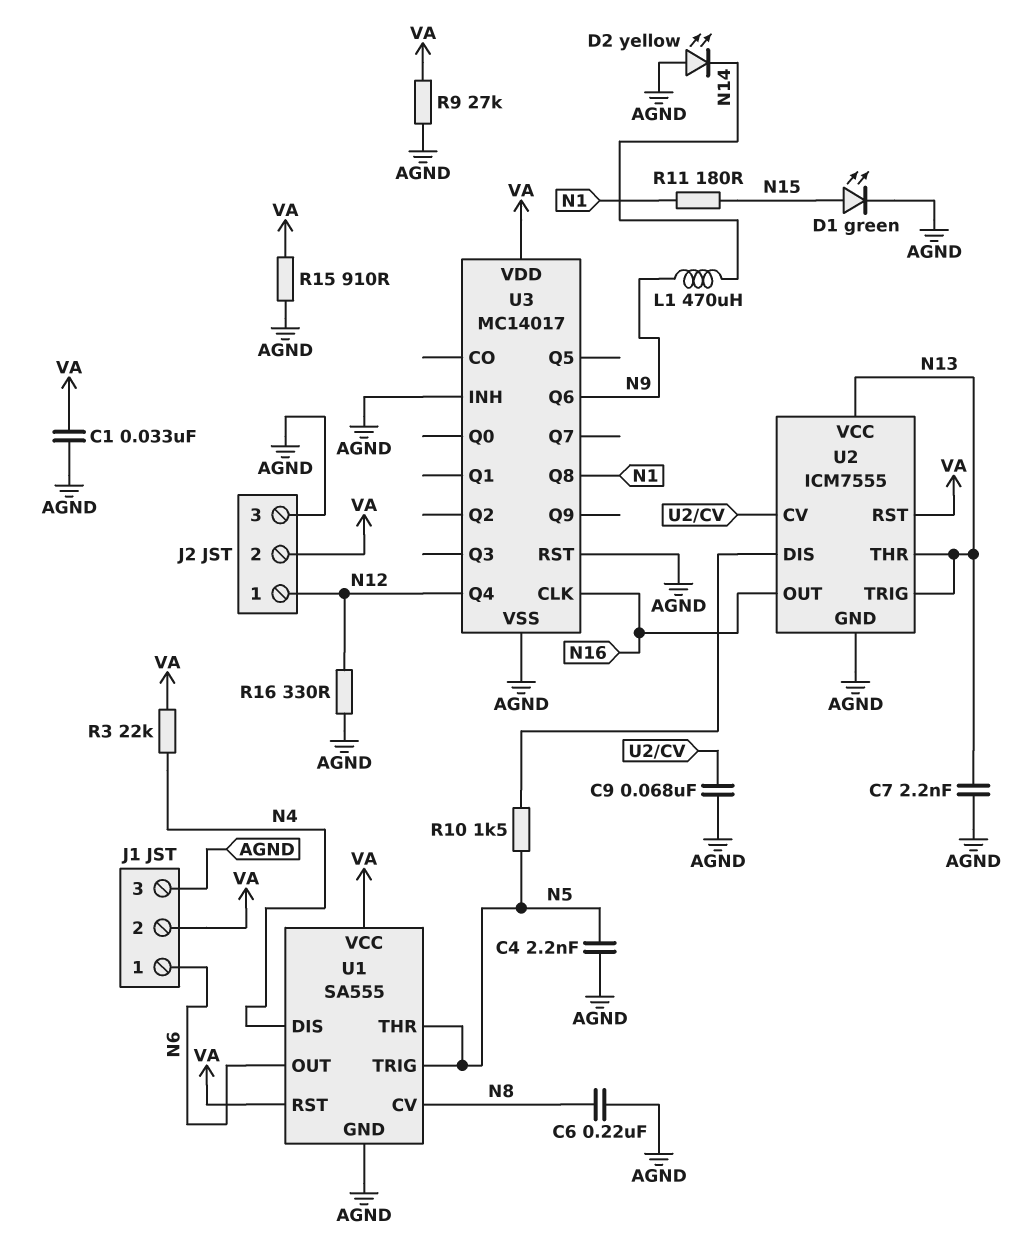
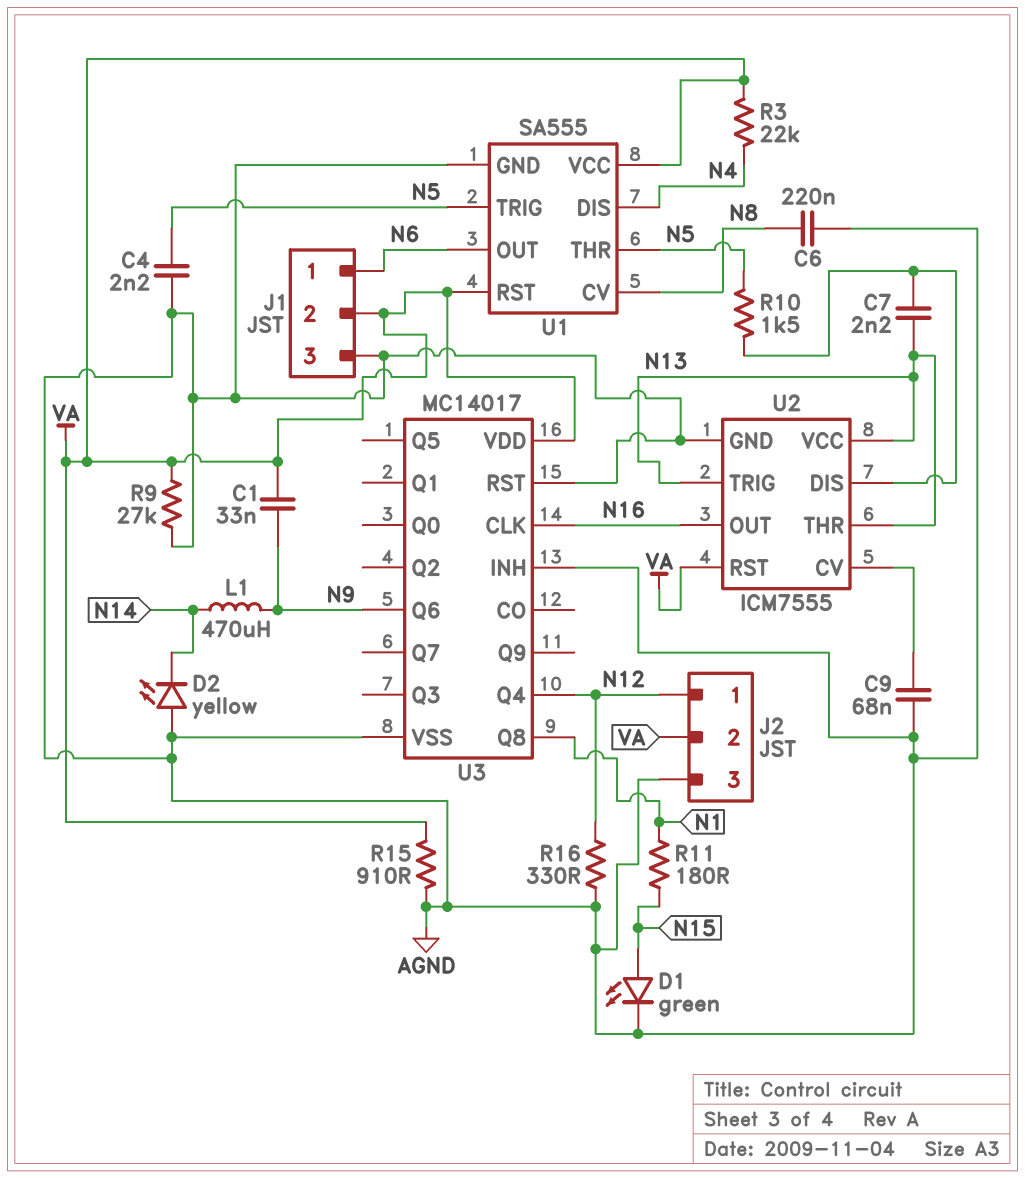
C1: 33nF (AGND, VA) -> 33nF (N9, VA)
C7: 2.2nF (AGND, N13) -> 2.2nF (N13, U2/DIS)

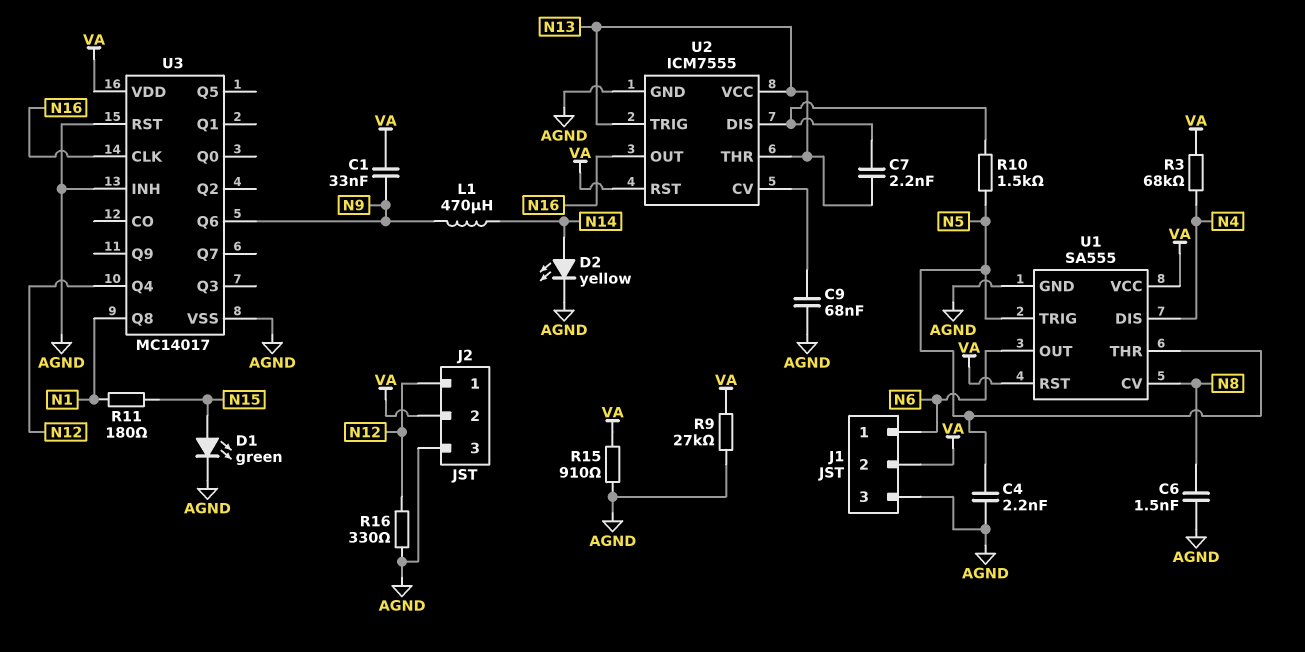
C6: 220nF (AGND, N8) -> 1.5nF (AGND, N8)
D2: LED yellow (A AGND, K N14) -> LED yellow (A N14, K AGND)
R3: 22k (N4, VA) -> 68k (N4, VA)

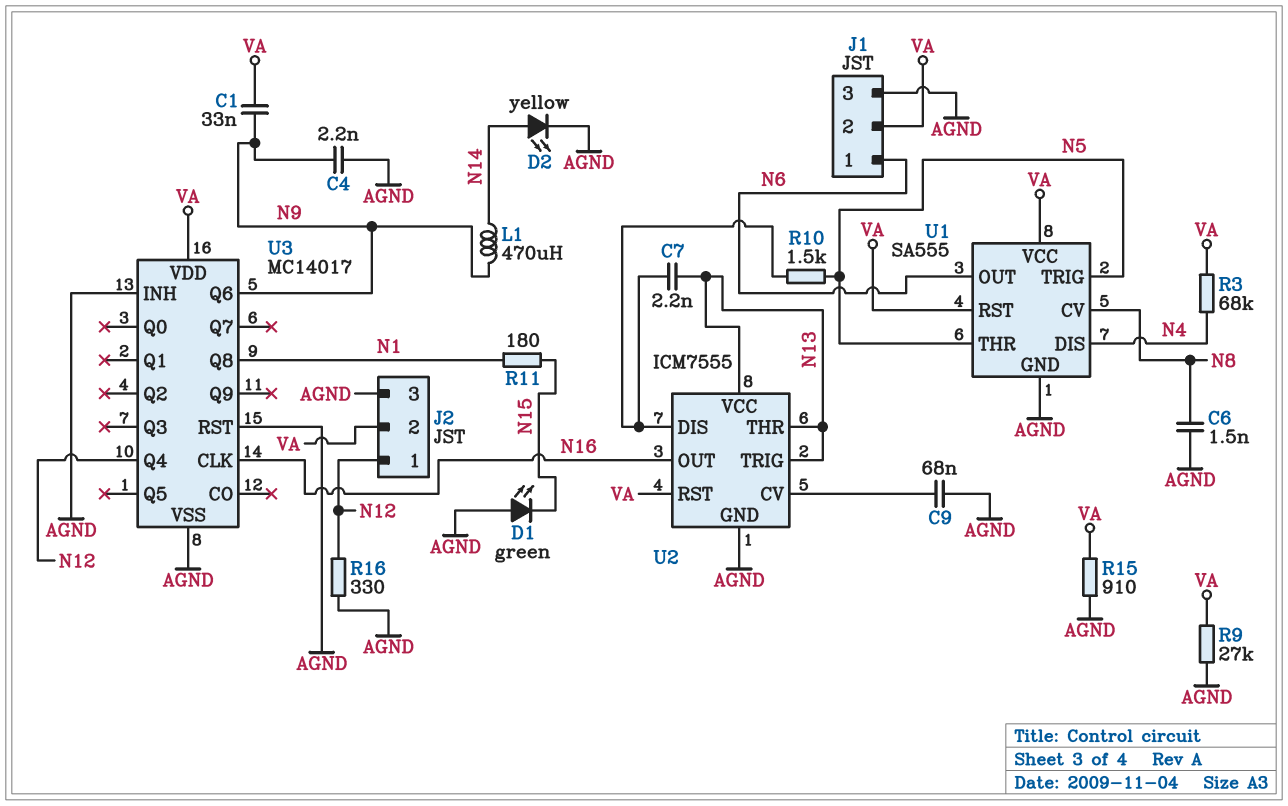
C4: 2.2nF (AGND, N5) -> 2.2nF (AGND, N9)
D1: LED green (A N15, K AGND) -> LED green (A AGND, K N15)

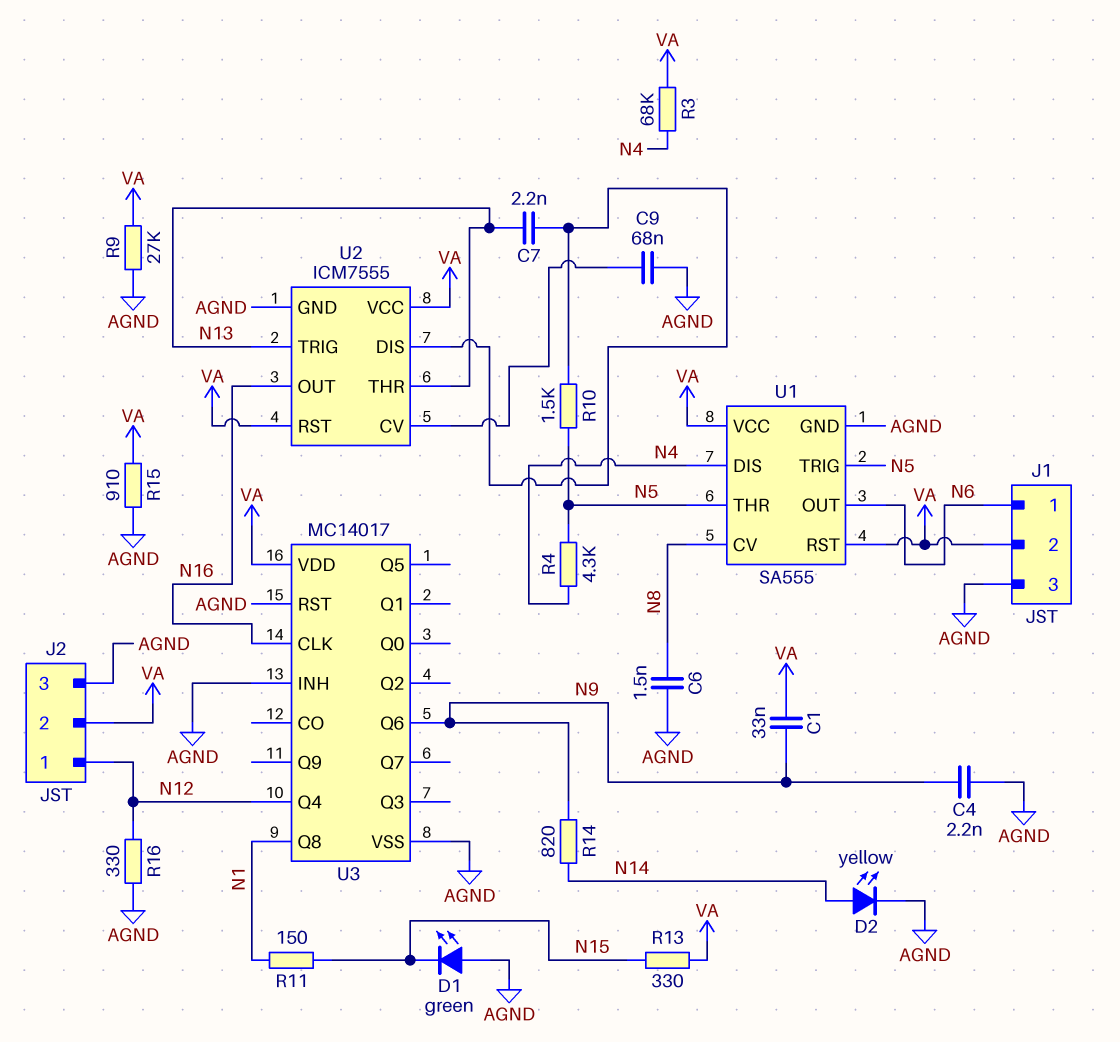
L1: 470uH (N9, N14) -> none
R4: none -> 4.3k (N4, N5)
R11: 180 (N1, N15) -> 150 (N1, N15)
R13: none -> 330 (N15, VA)
R14: none -> 820 (N9, N14)
U2 pin VCC: N13 -> VA

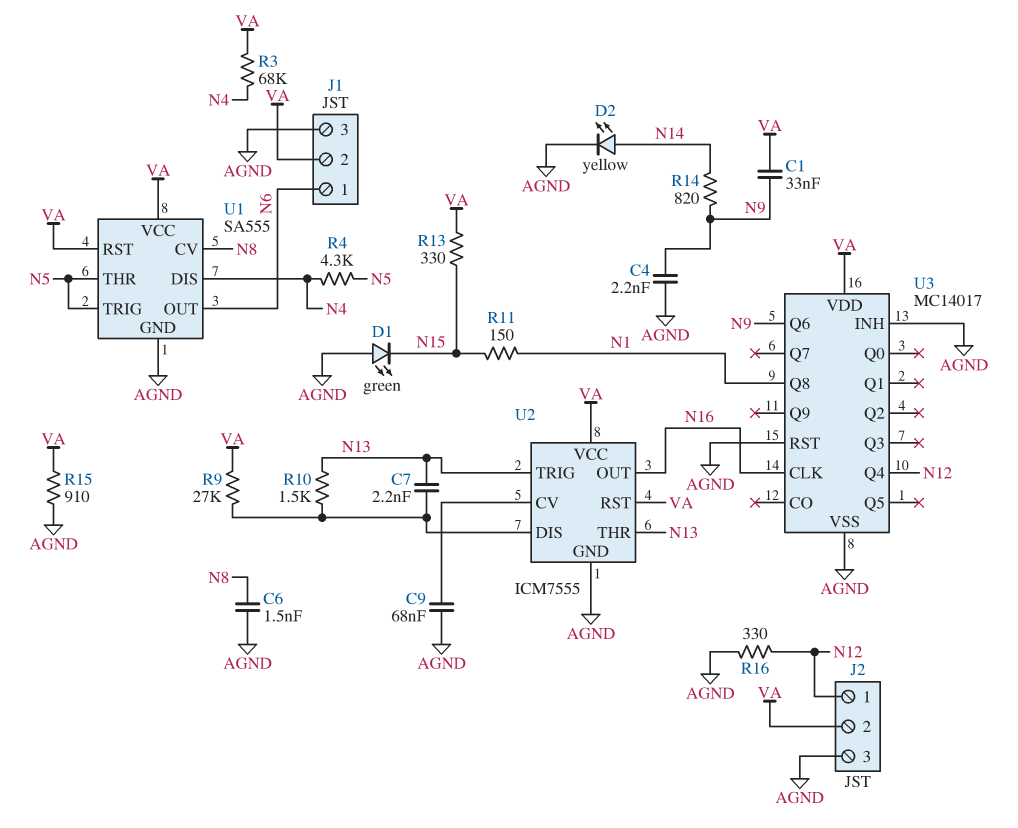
R9: 27k (AGND, VA) -> 27k (U2/DIS, VA)
R10: 1.5k (N5, U2/DIS) -> 1.5k (N13, U2/DIS)

